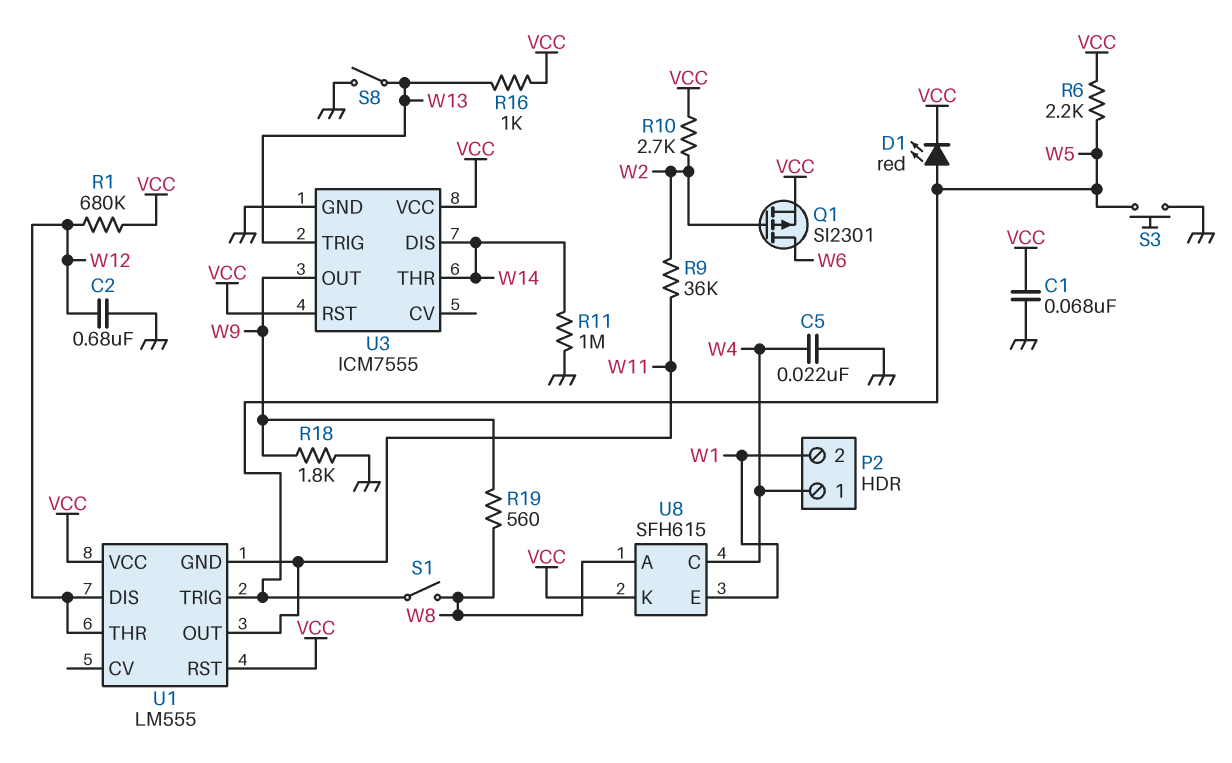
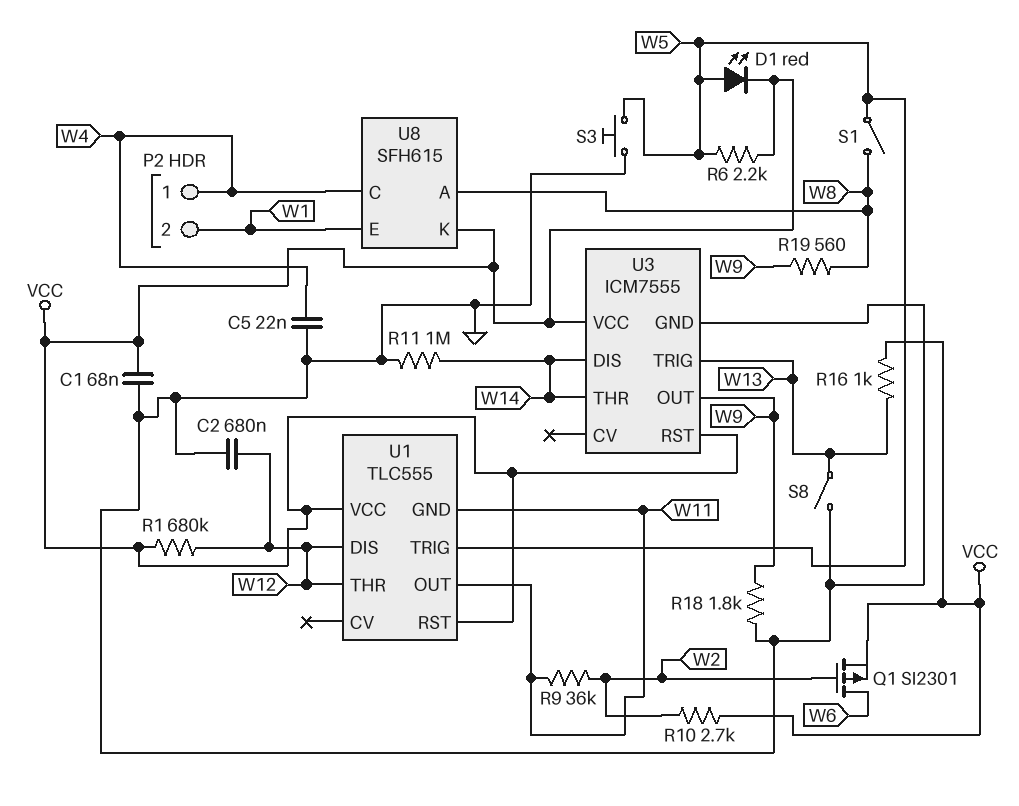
U1: LM555 -> TLC555

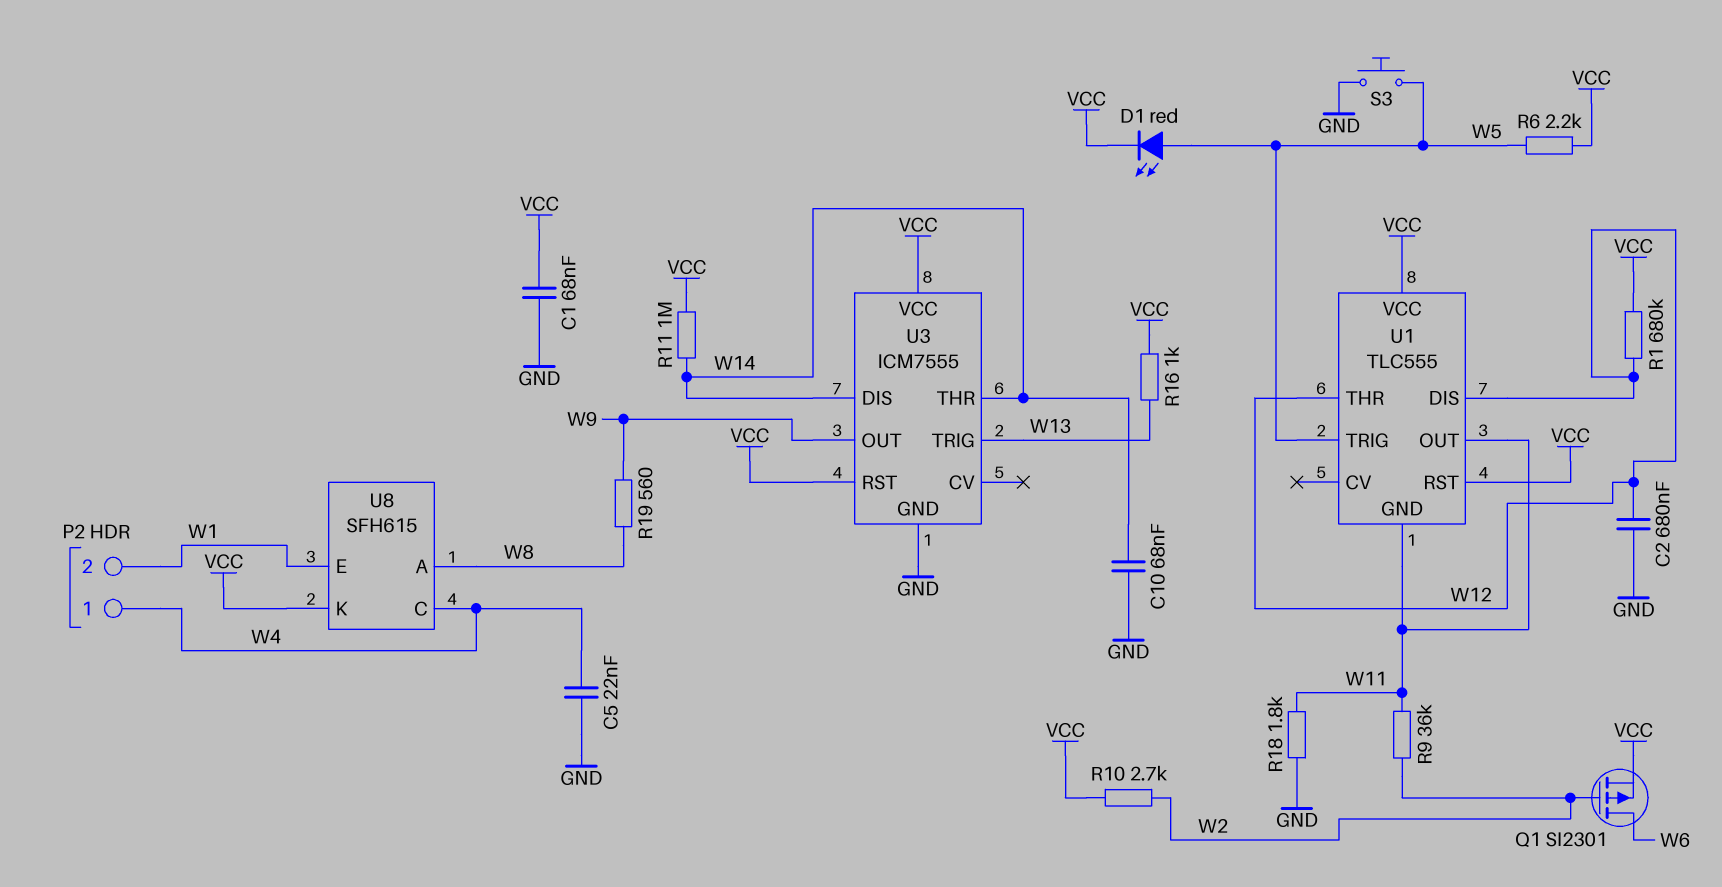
C10: none -> 68nF (GND, W14)
R11: 1M (GND, W14) -> 1M (VCC, W14)
R18: 1.8k (GND, W9) -> 1.8k (GND, W11)
S1: switch (W5, W8) -> none
S8: switch (GND, W13) -> none

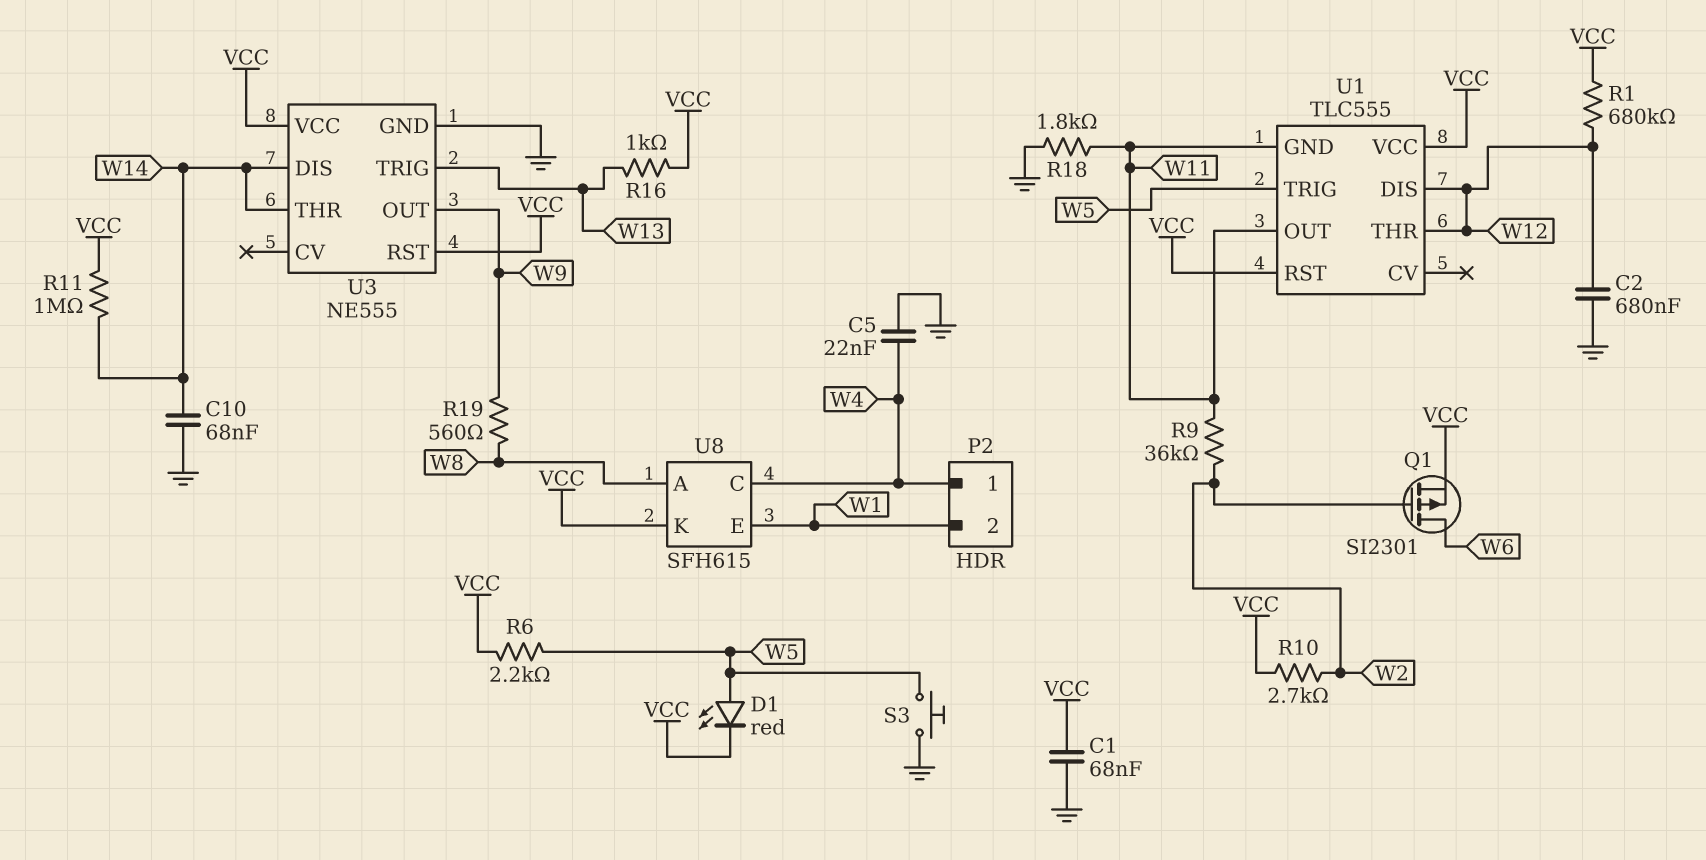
U3: ICM7555 -> NE555

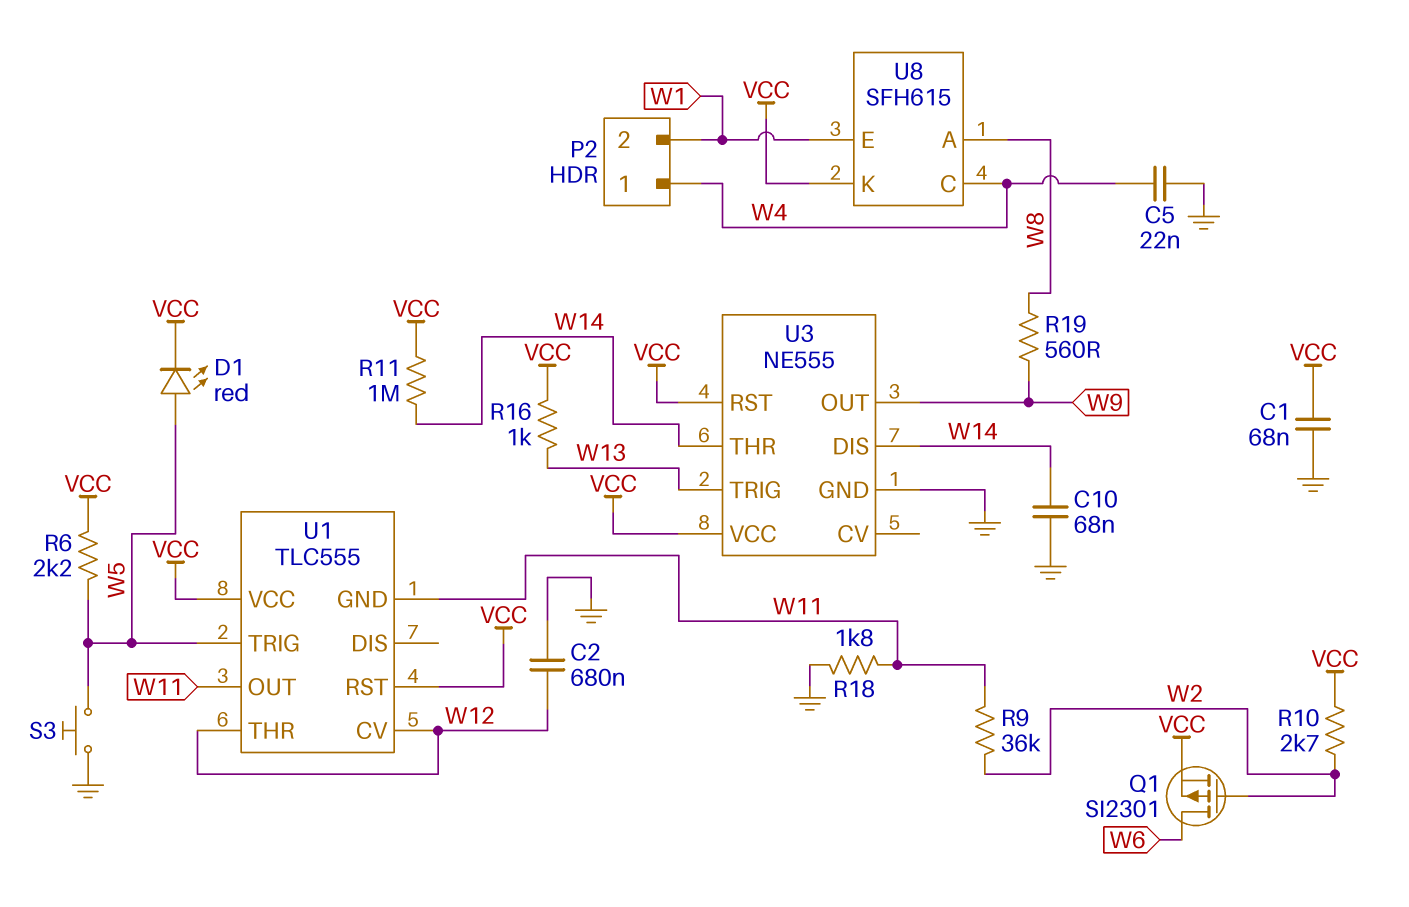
R1: 680k (VCC, W12) -> none
U1 pin CV: none -> W12
U1 pin DIS: W12 -> none

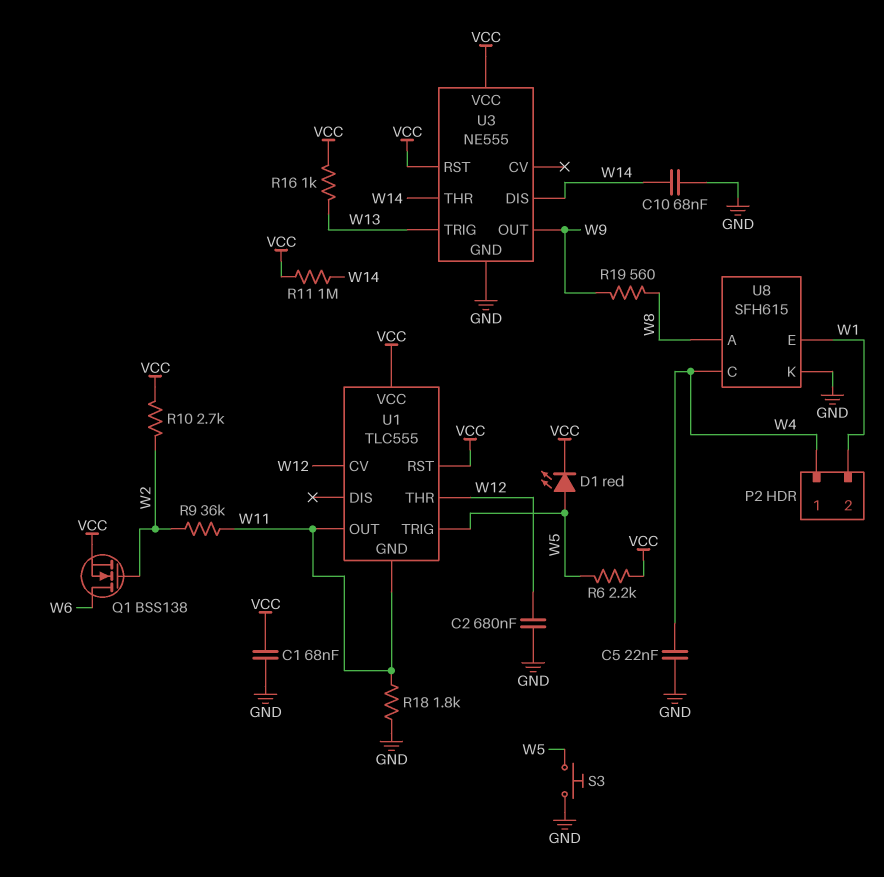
Q1: PMOS SI2301 (G W2, D W6, S VCC) -> NMOS BSS138 (G W2, D W6, S VCC)
U8 pin K: VCC -> GND

